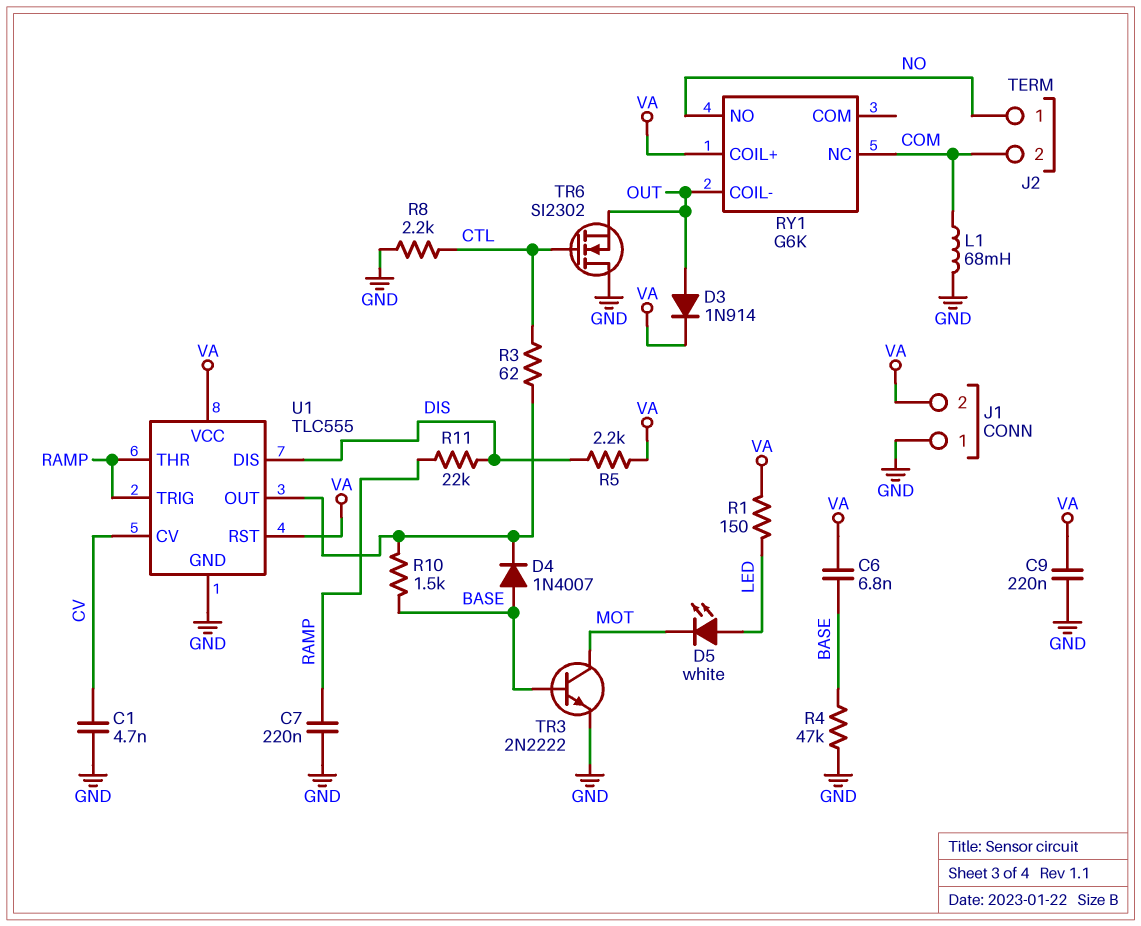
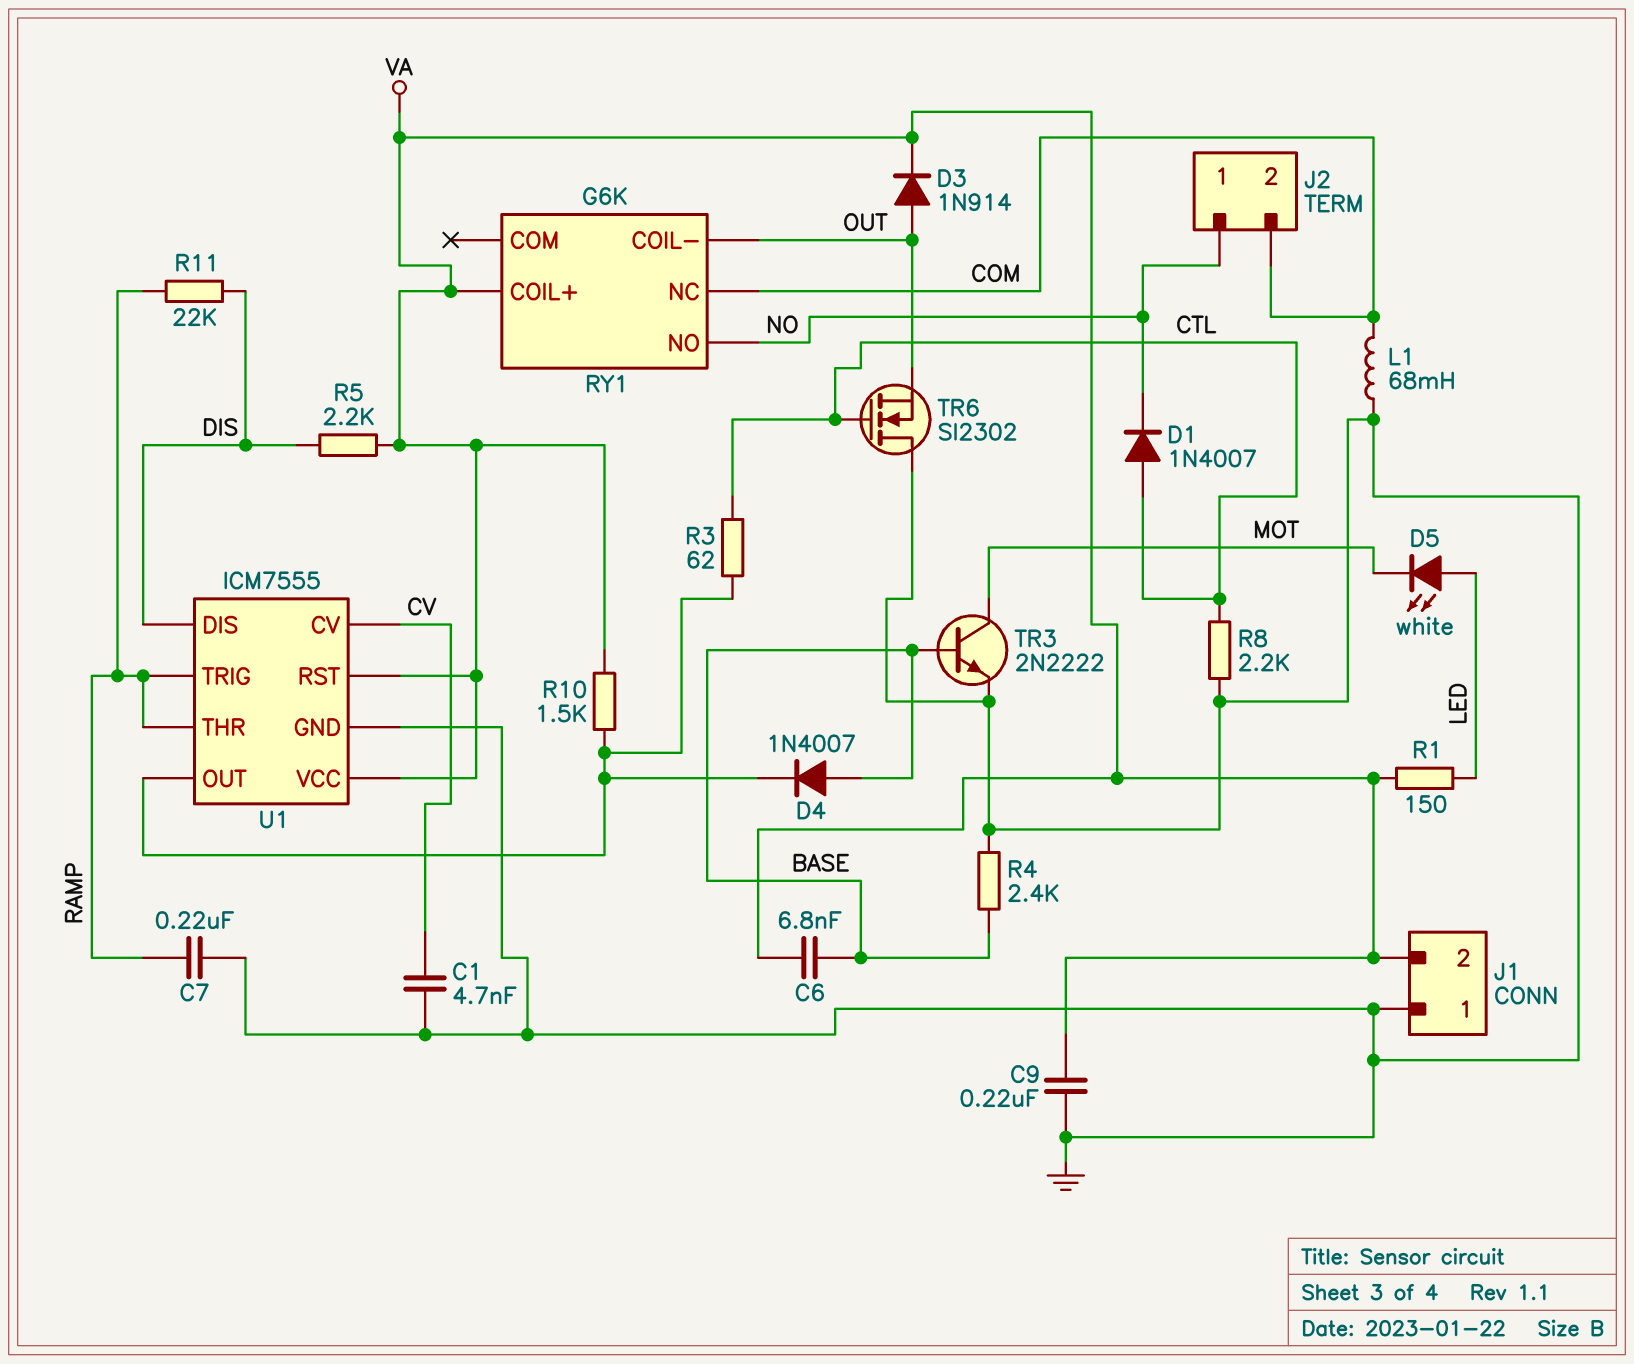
D1: none -> diode 1N4007 (A CTL, K NO)
R4: 47k (BASE, GND) -> 2.4k (BASE, GND)
R10: 1.5k (BASE, U1/OUT) -> 1.5k (U1/OUT, VA)
U1: TLC555 -> ICM7555

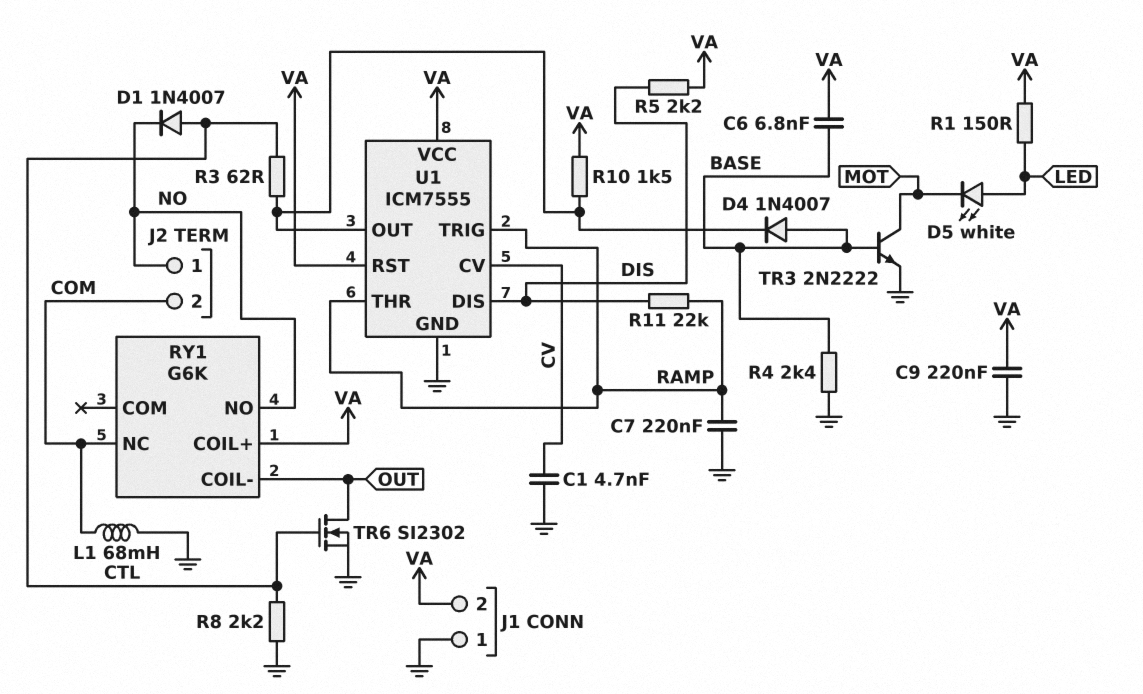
D3: diode 1N914 (A OUT, K VA) -> none
TR6: NMOS SI2302 (G CTL, D GND, S OUT) -> NMOS SI2302 (G CTL, D OUT, S GND)

